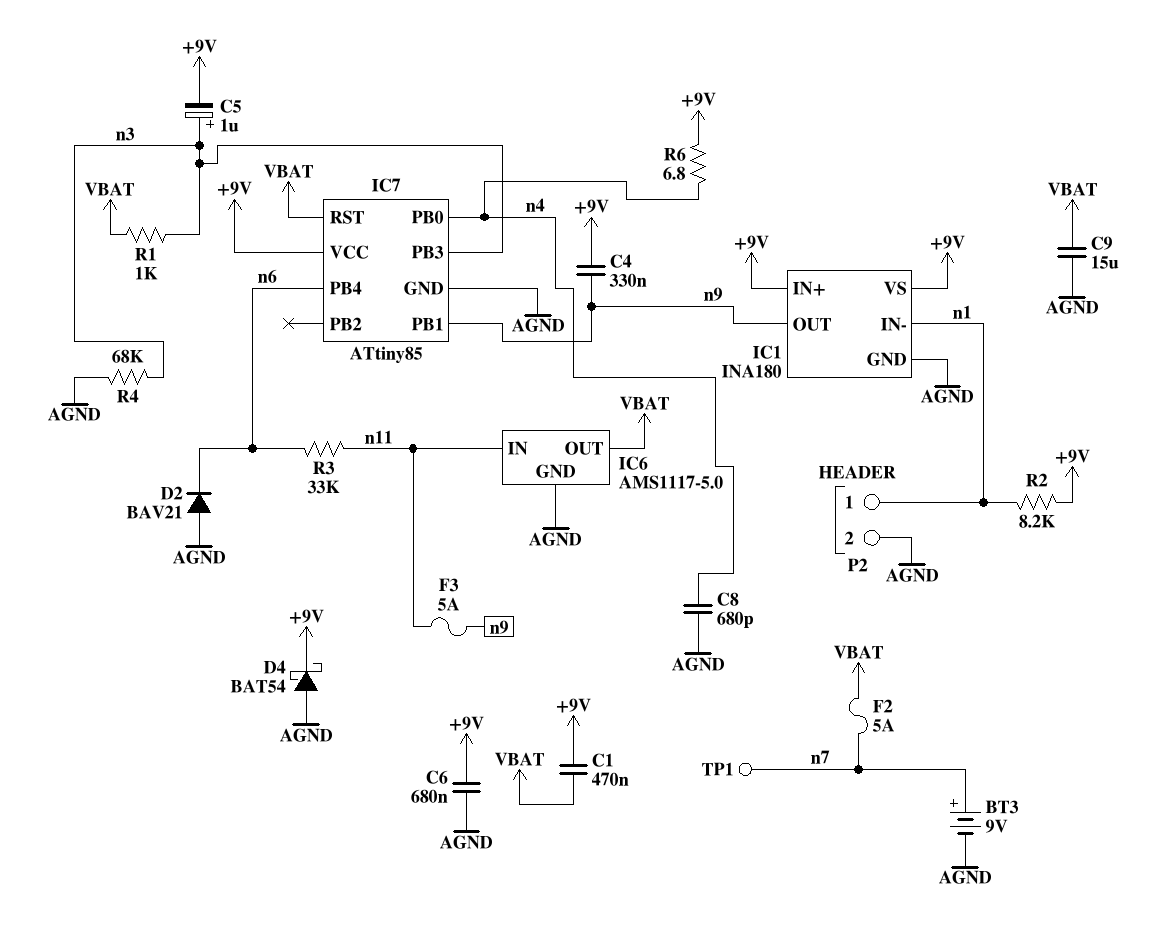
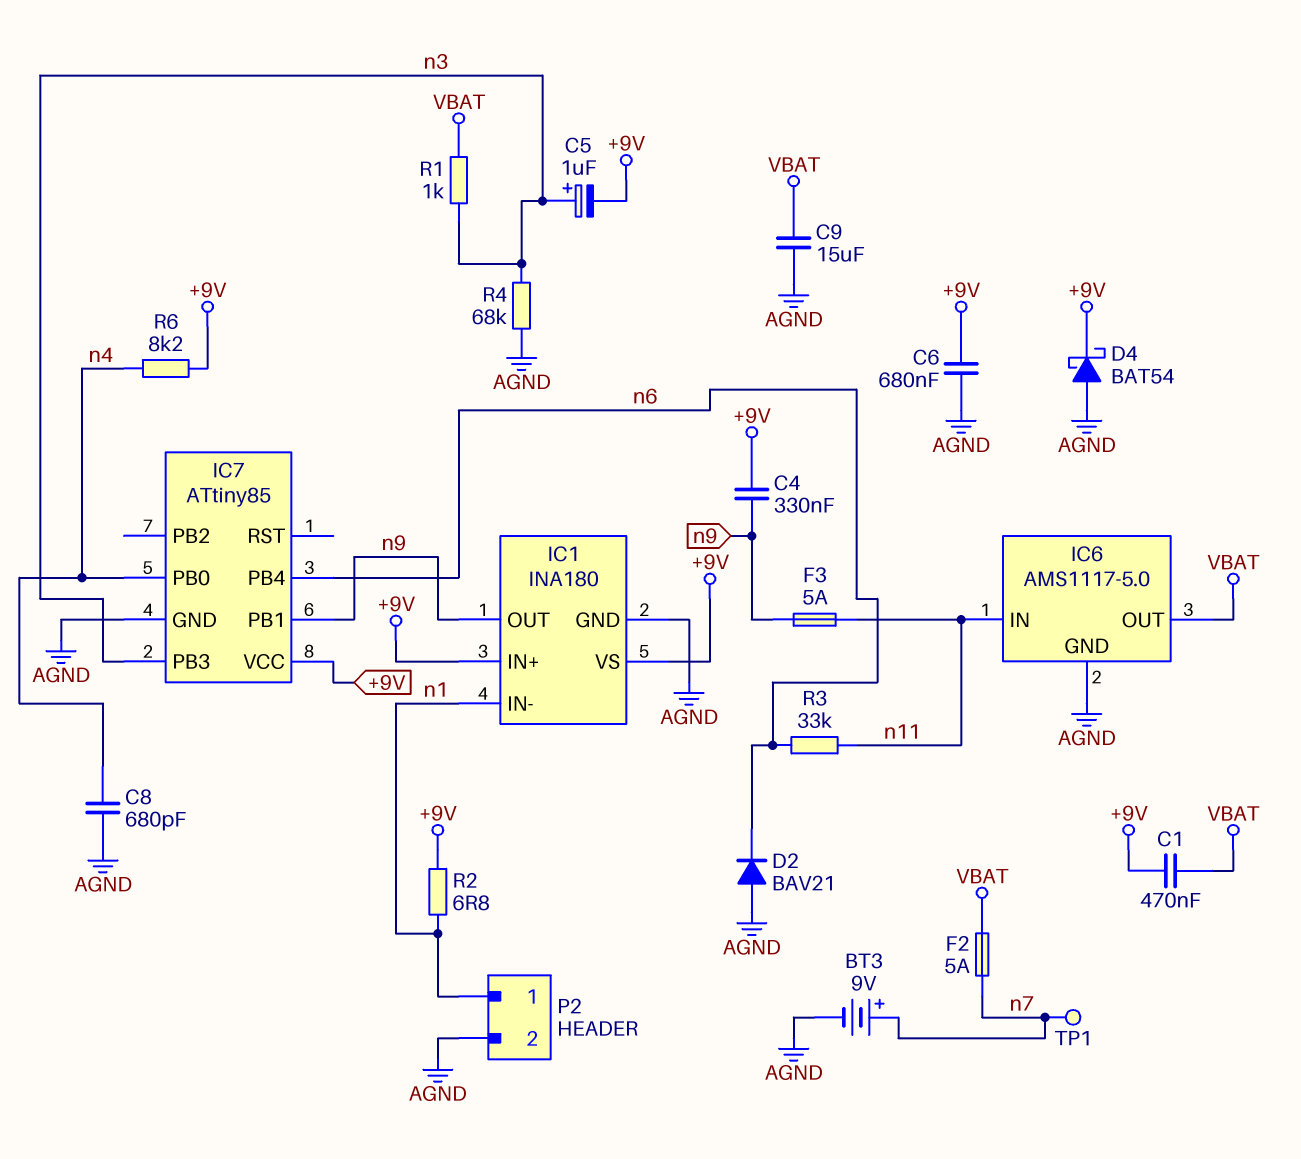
IC7 pin RST: VBAT -> none
R2: 8.2k (+9V, n1) -> 6.8 (+9V, n1)
R6: 6.8 (+9V, n4) -> 8.2k (+9V, n4)

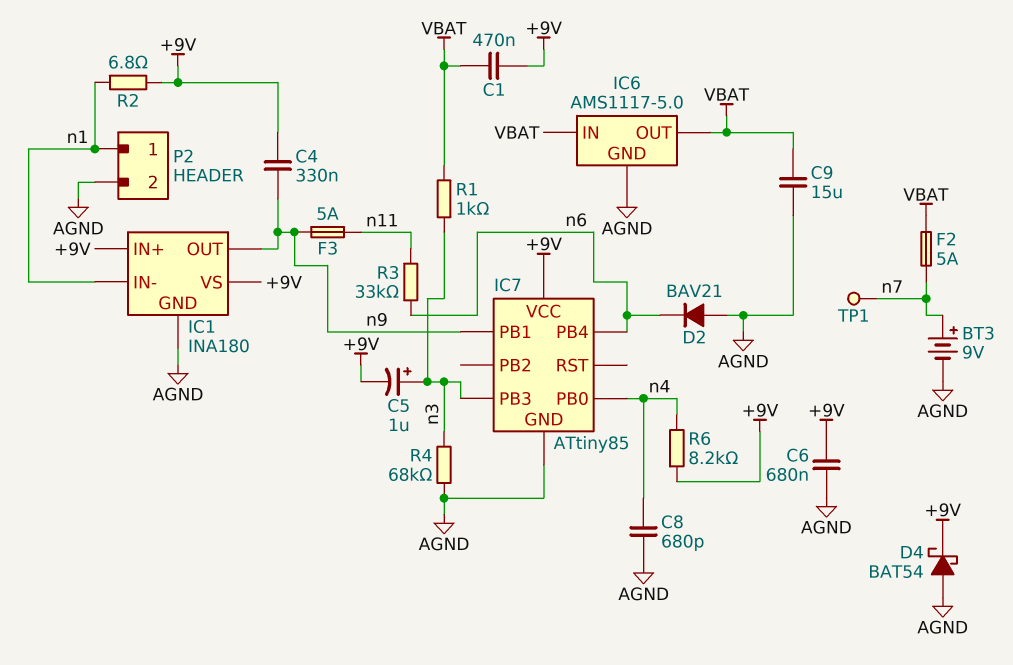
IC6 pin IN: n11 -> VBAT

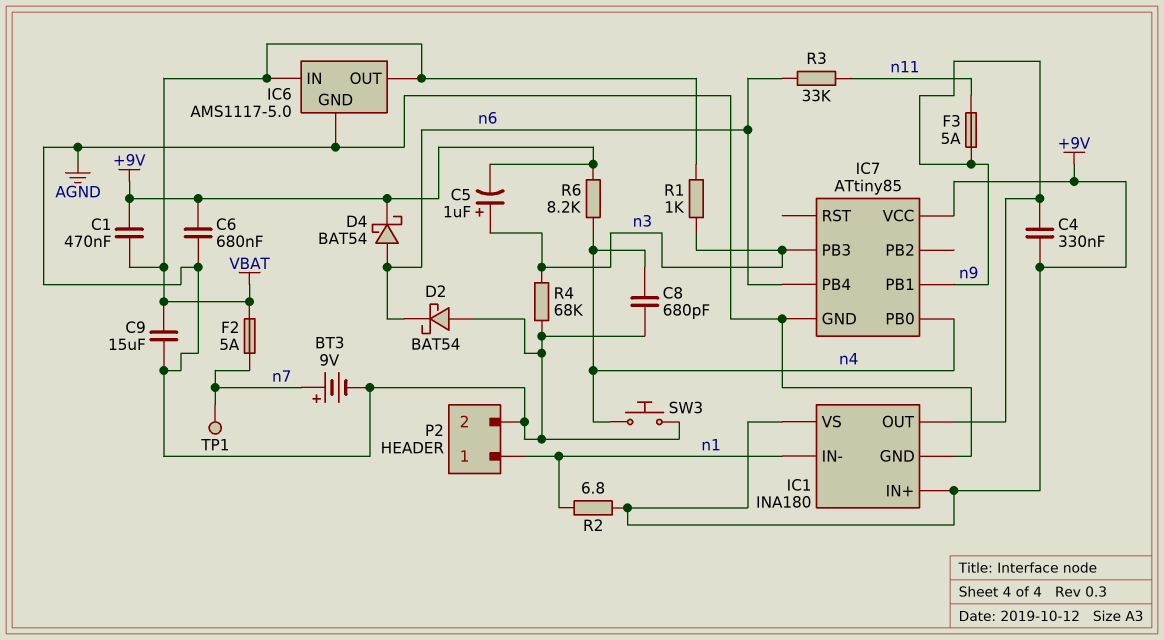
D2: diode BAV21 (A AGND, K n6) -> schottky BAT54 (A AGND, K n6)
D4: schottky BAT54 (A AGND, K +9V) -> schottky BAT54 (A n6, K +9V)
SW3: none -> button (AGND, n4)

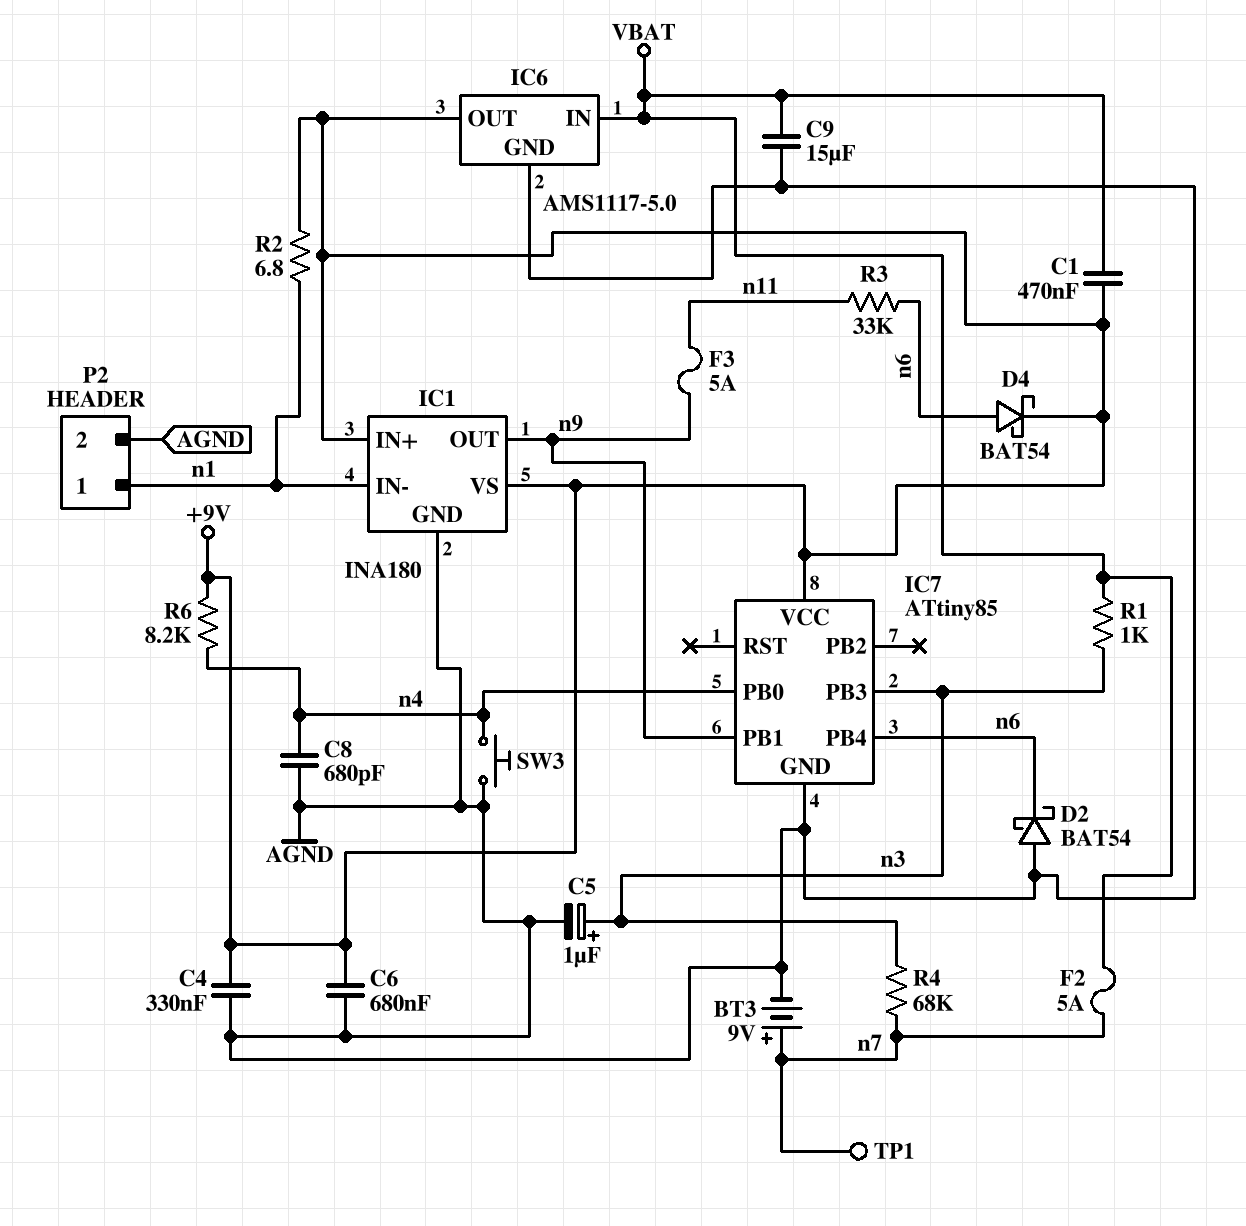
C4: 330nF (+9V, n9) -> 330nF (+9V, AGND)
C5: 1uF (plus n3, minus +9V) -> 1uF (plus n3, minus AGND)
IC6 pin OUT: VBAT -> +9V
R4: 68k (AGND, n3) -> 68k (n3, n7)

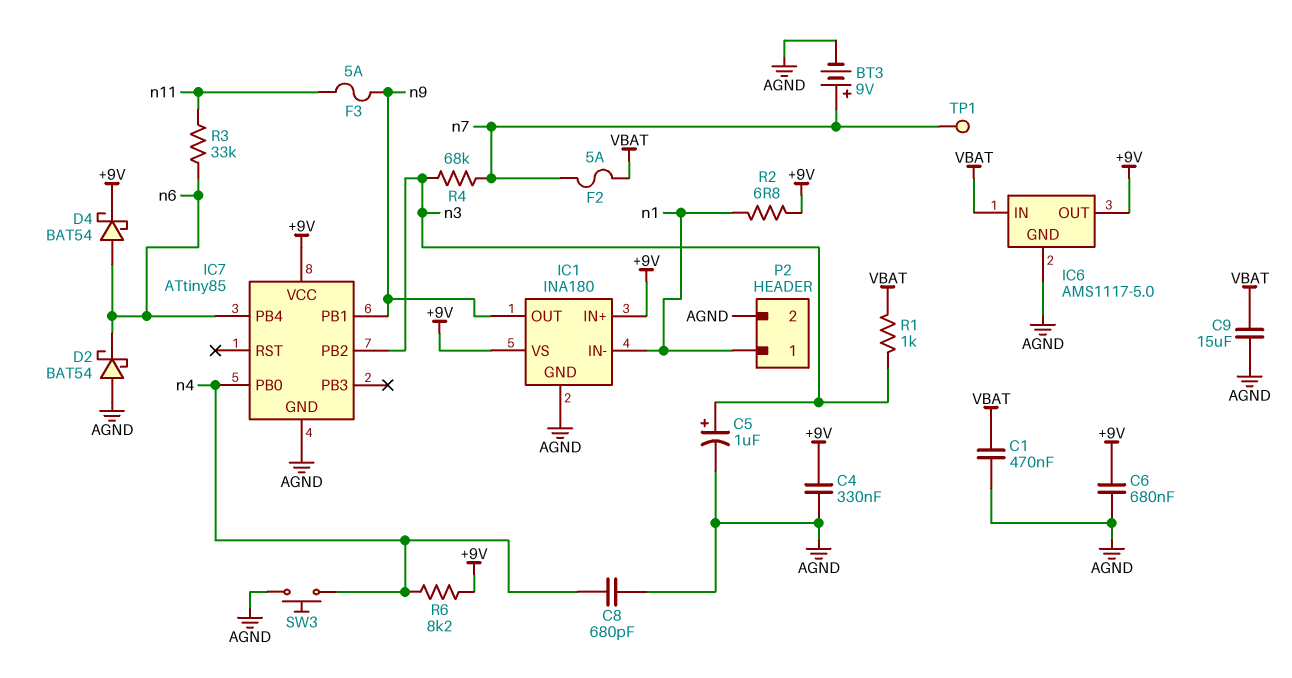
C1: 470nF (+9V, VBAT) -> 470nF (AGND, VBAT)
IC7 pin PB2: none -> n3
IC7 pin PB3: n3 -> none

